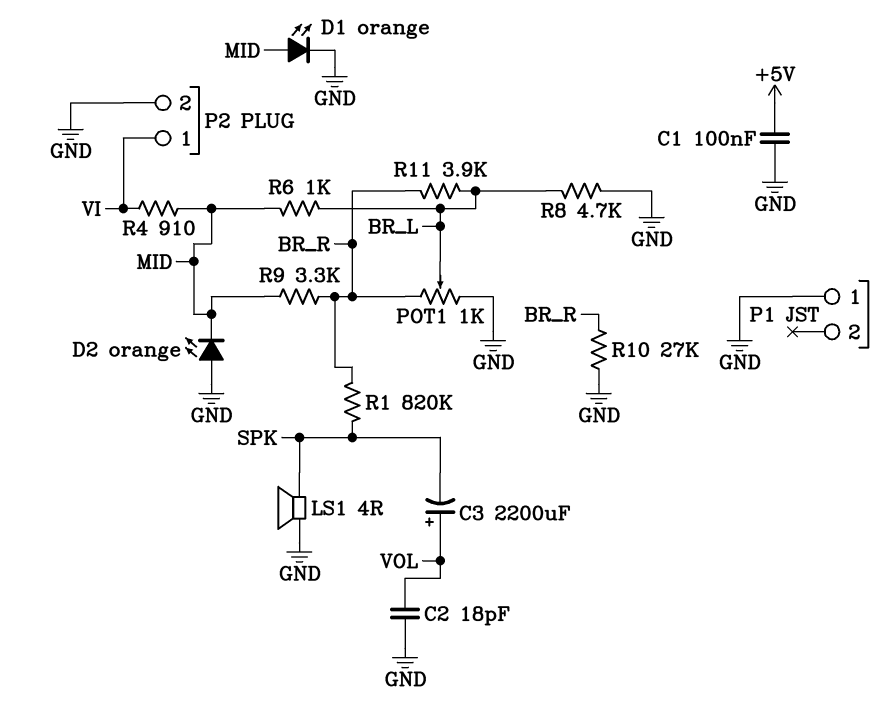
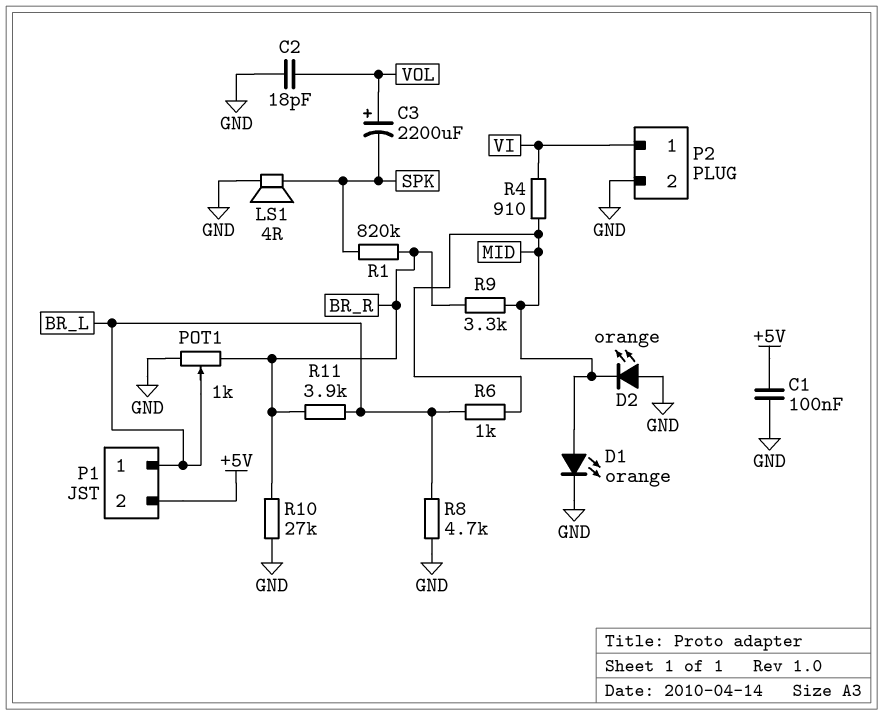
P1 pin 1: GND -> BR_L
P1 pin 2: none -> +5V

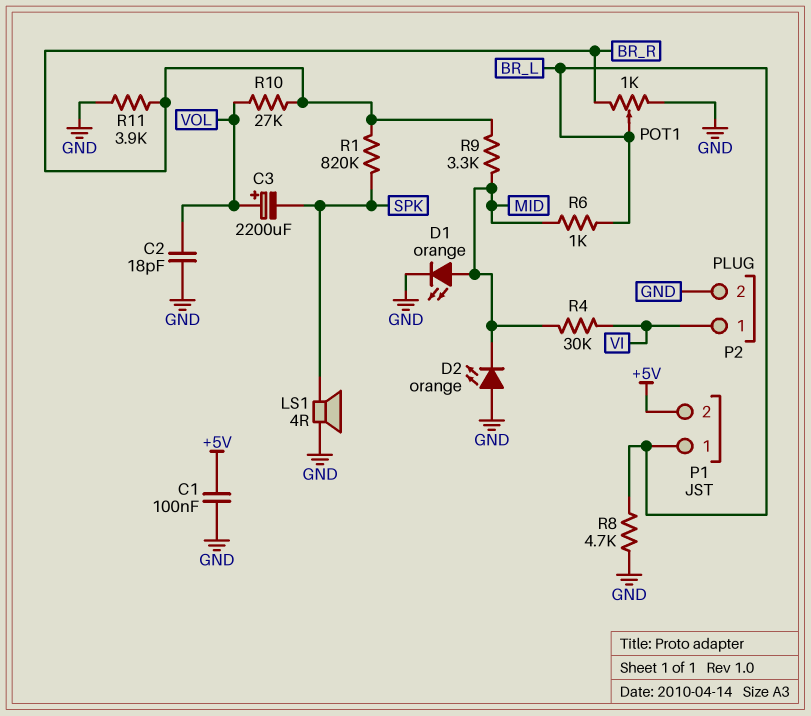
R4: 910 (MID, VI) -> 30k (MID, VI)
R10: 27k (BR_R, GND) -> 27k (BR_R, VOL)
R11: 3.9k (BR_L, BR_R) -> 3.9k (BR_R, GND)

